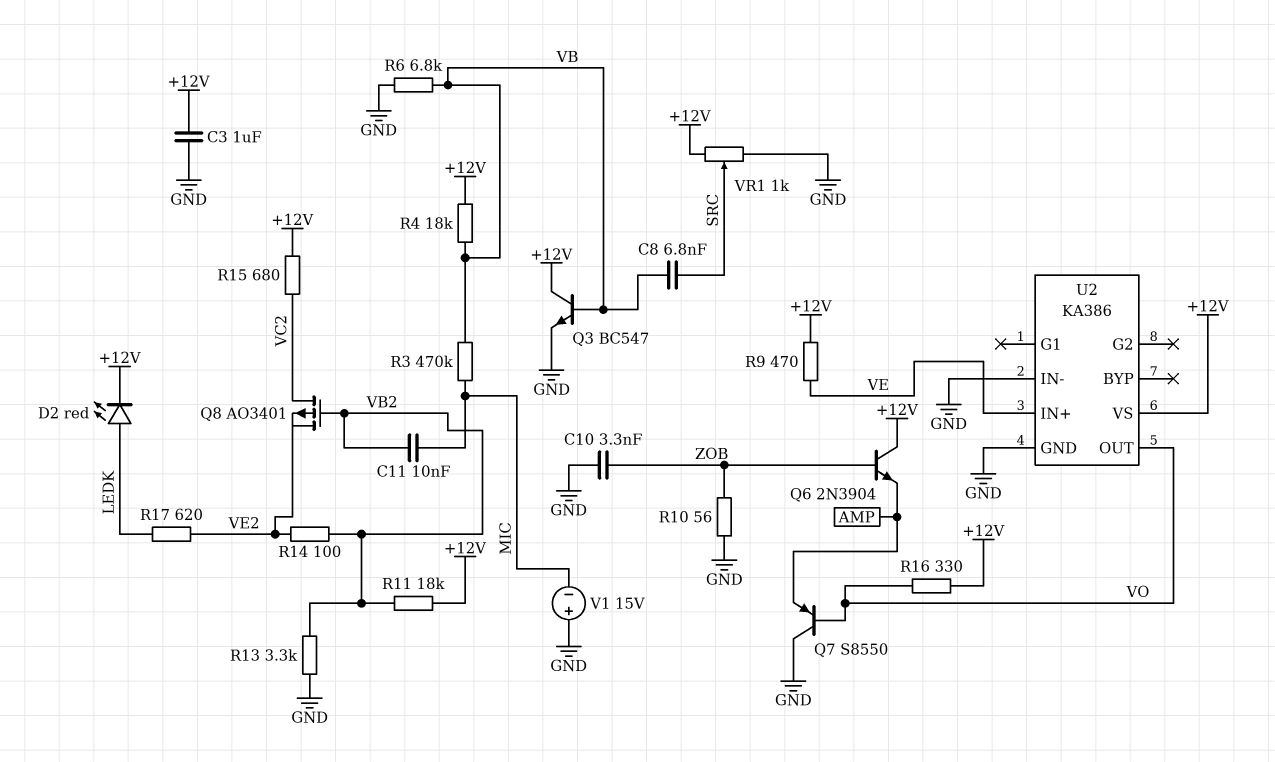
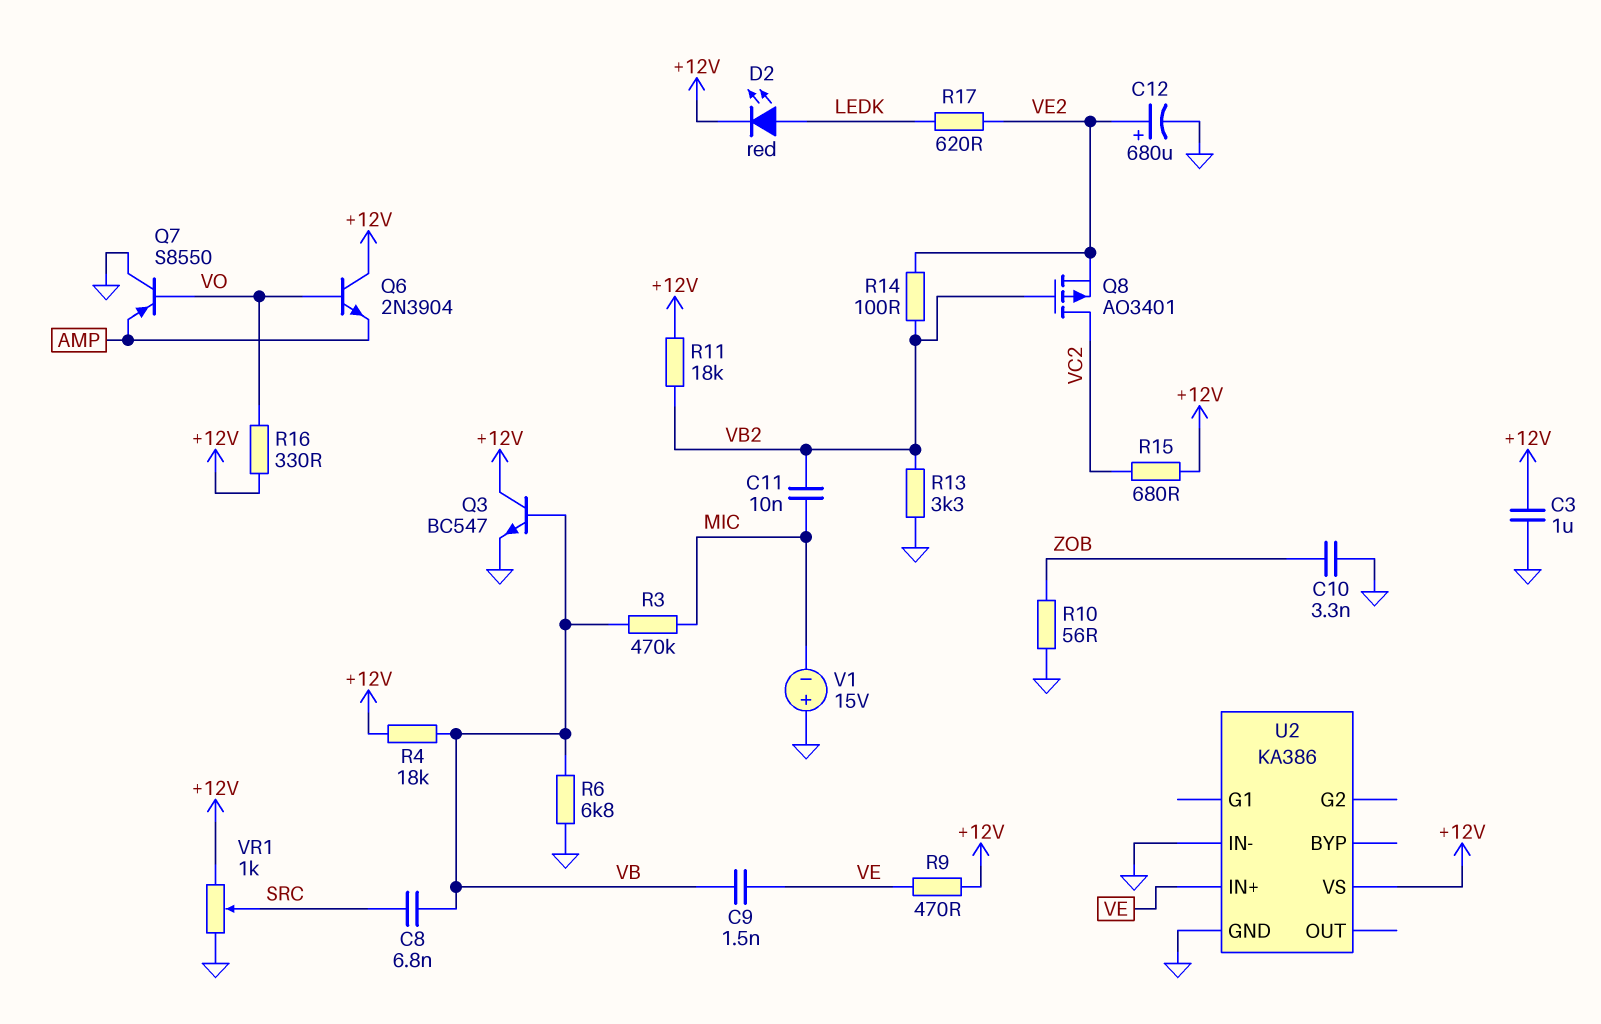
C9: none -> 1.5nF (VB, VE)
C12: none -> 680uF (plus VE2, minus GND)
Q6: NPN 2N3904 (B ZOB, C +12V, E AMP) -> NPN 2N3904 (B VO, C +12V, E AMP)
U2 pin OUT: VO -> none

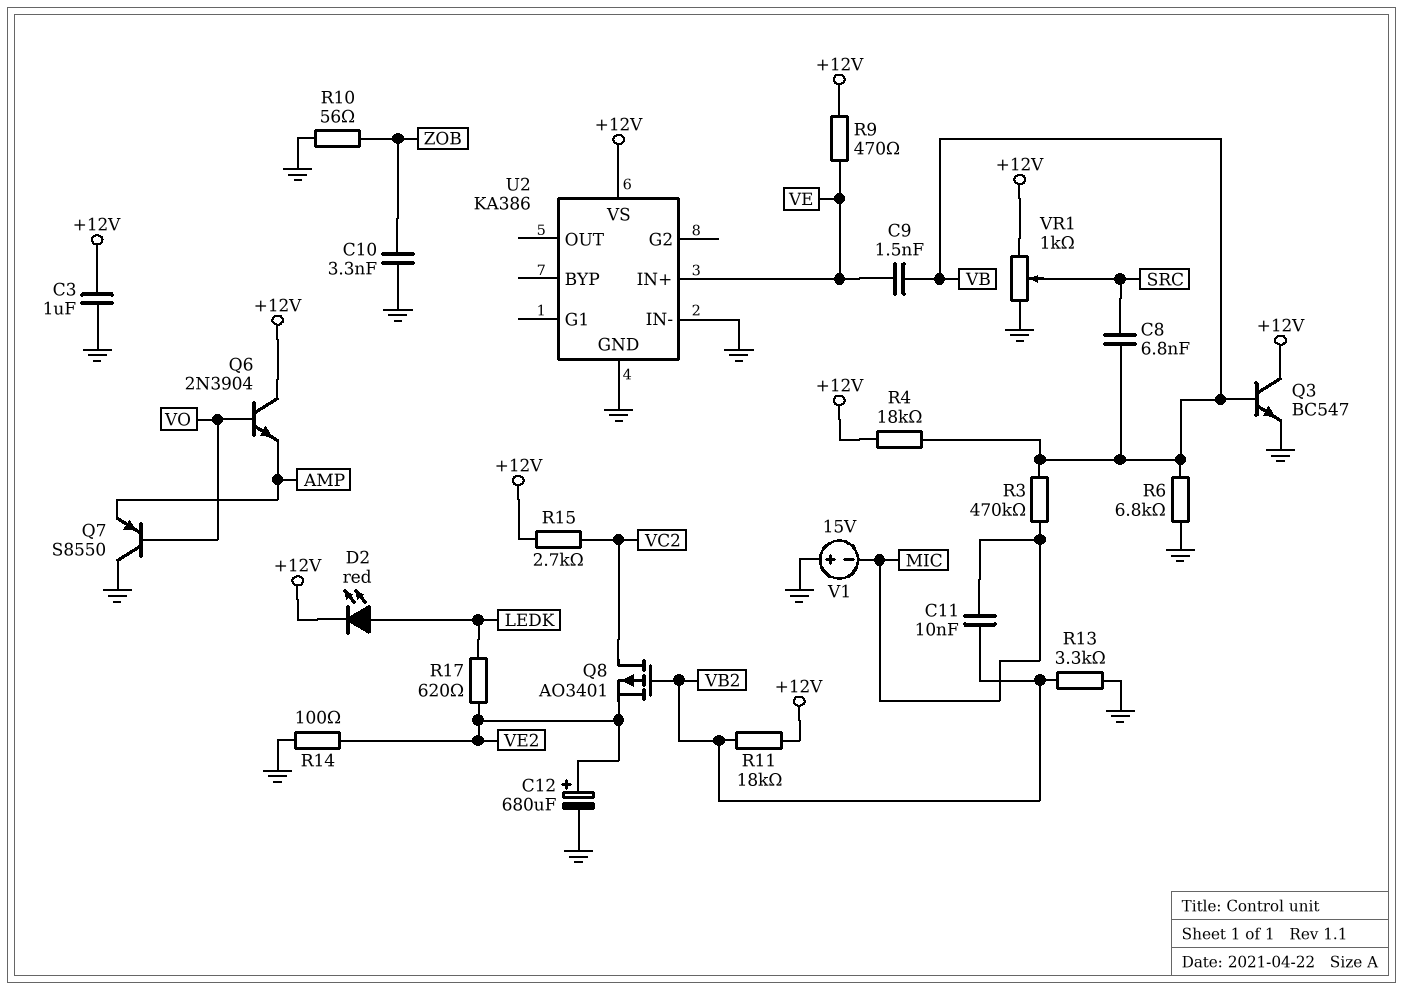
R14: 100 (VB2, VE2) -> 100 (GND, VE2)
R15: 680 (+12V, VC2) -> 2.7k (+12V, VC2)
R16: 330 (+12V, VO) -> none

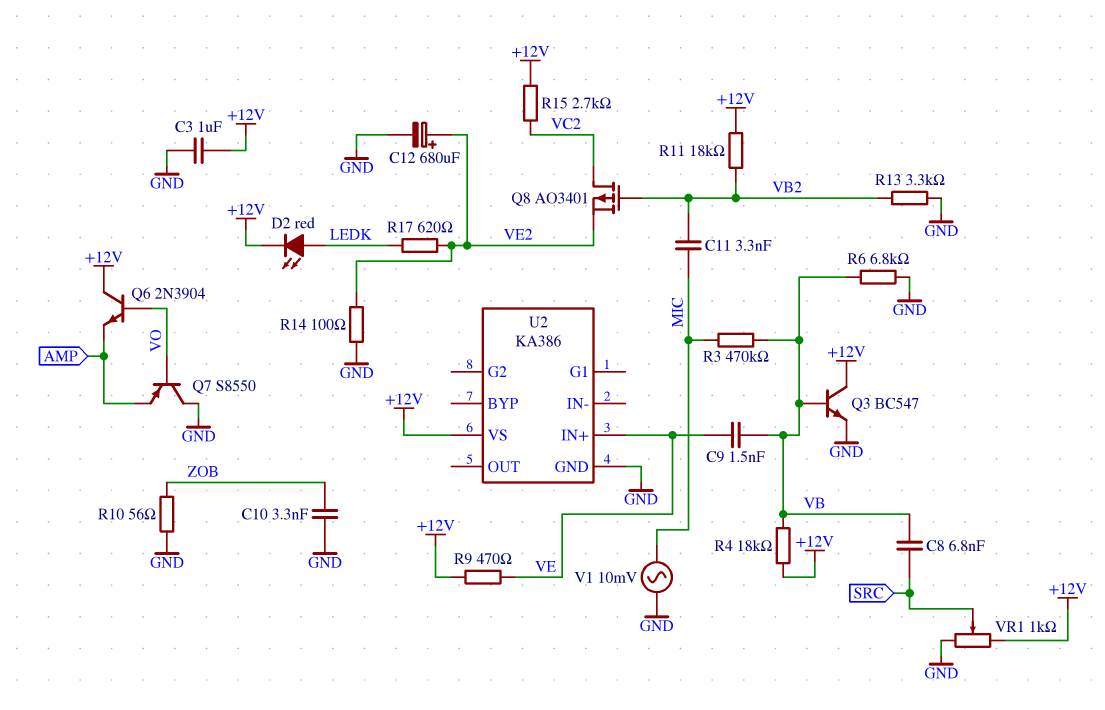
C11: 10nF (MIC, VB2) -> 3.3nF (MIC, VB2)
U2 pin IN-: GND -> none
V1: 15V (plus GND, minus MIC) -> AC 10mV (GND, MIC)

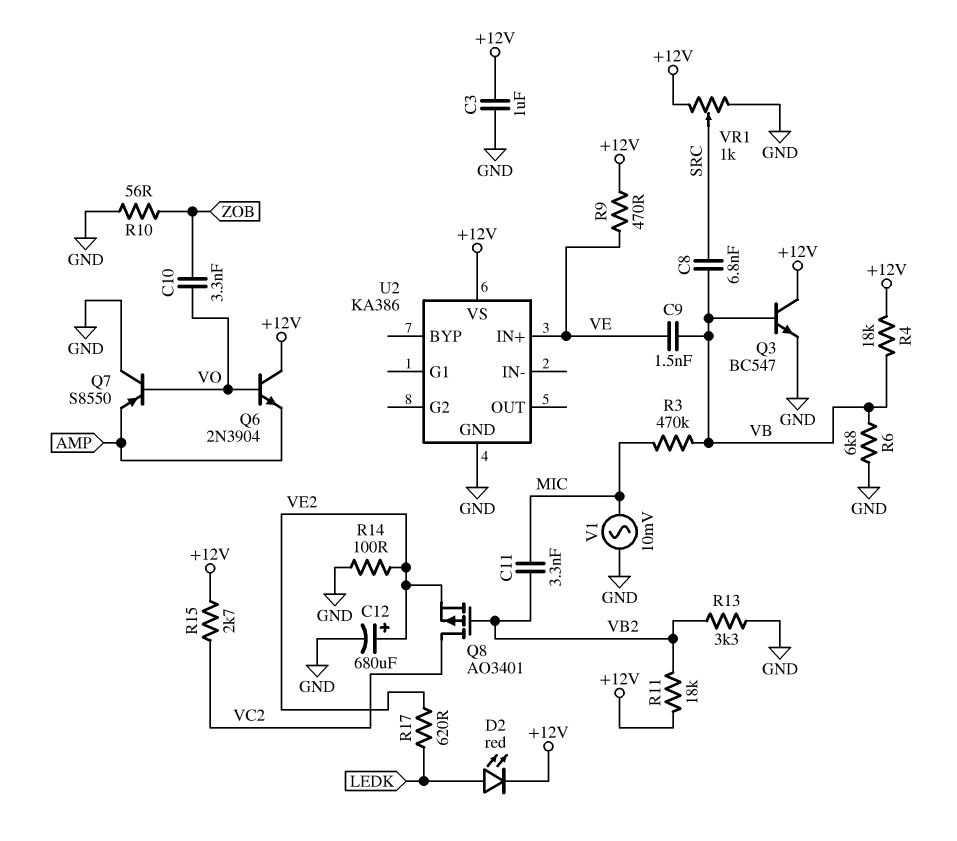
C10: 3.3nF (GND, ZOB) -> 3.3nF (VO, ZOB)

